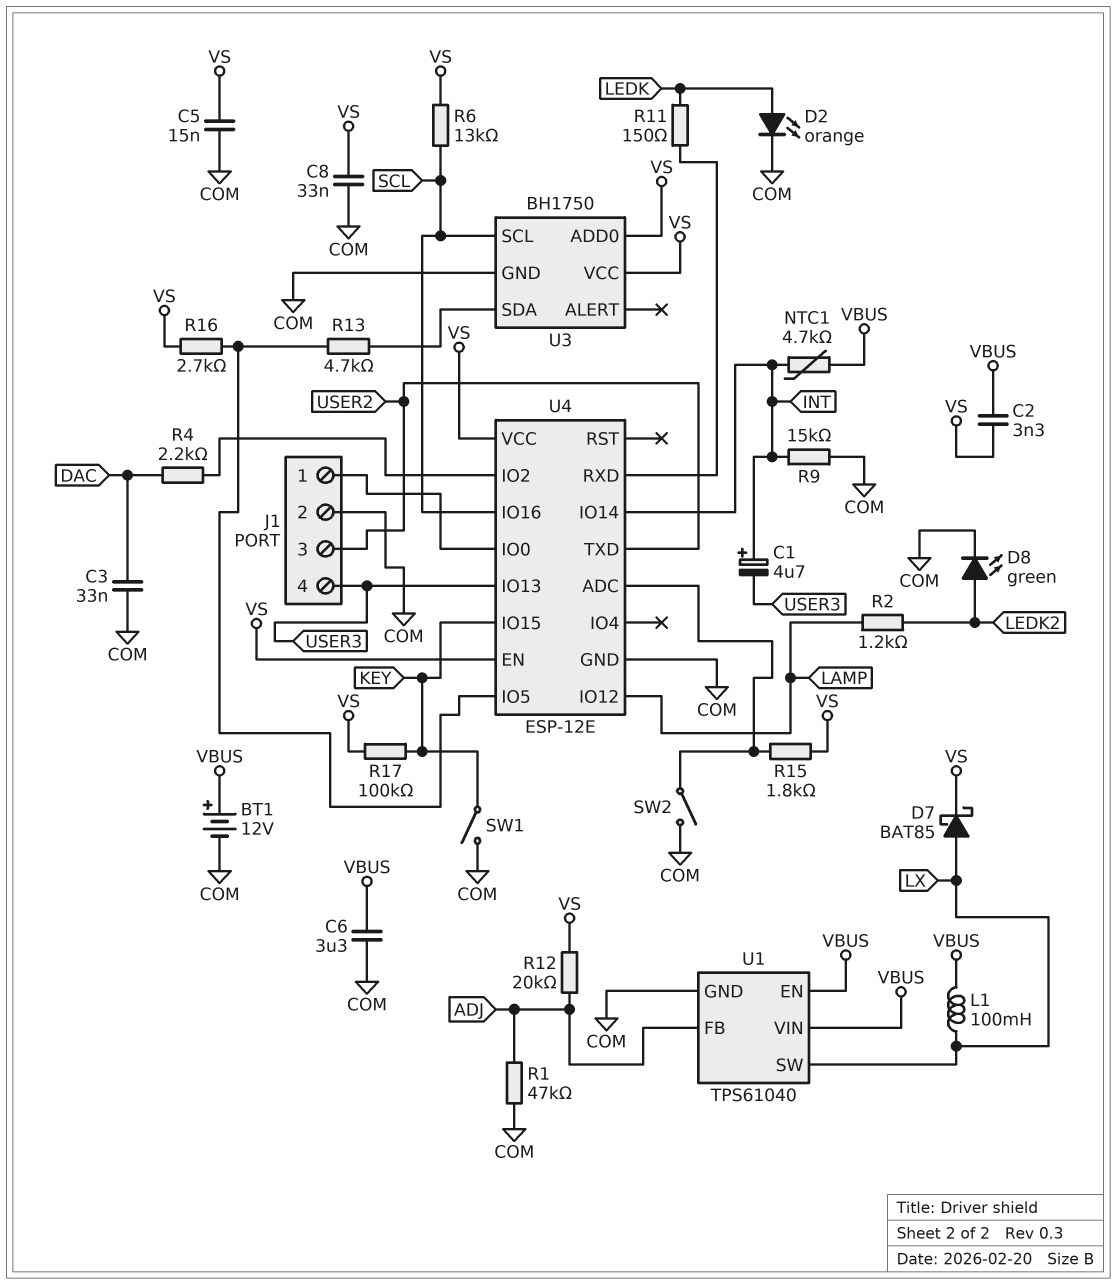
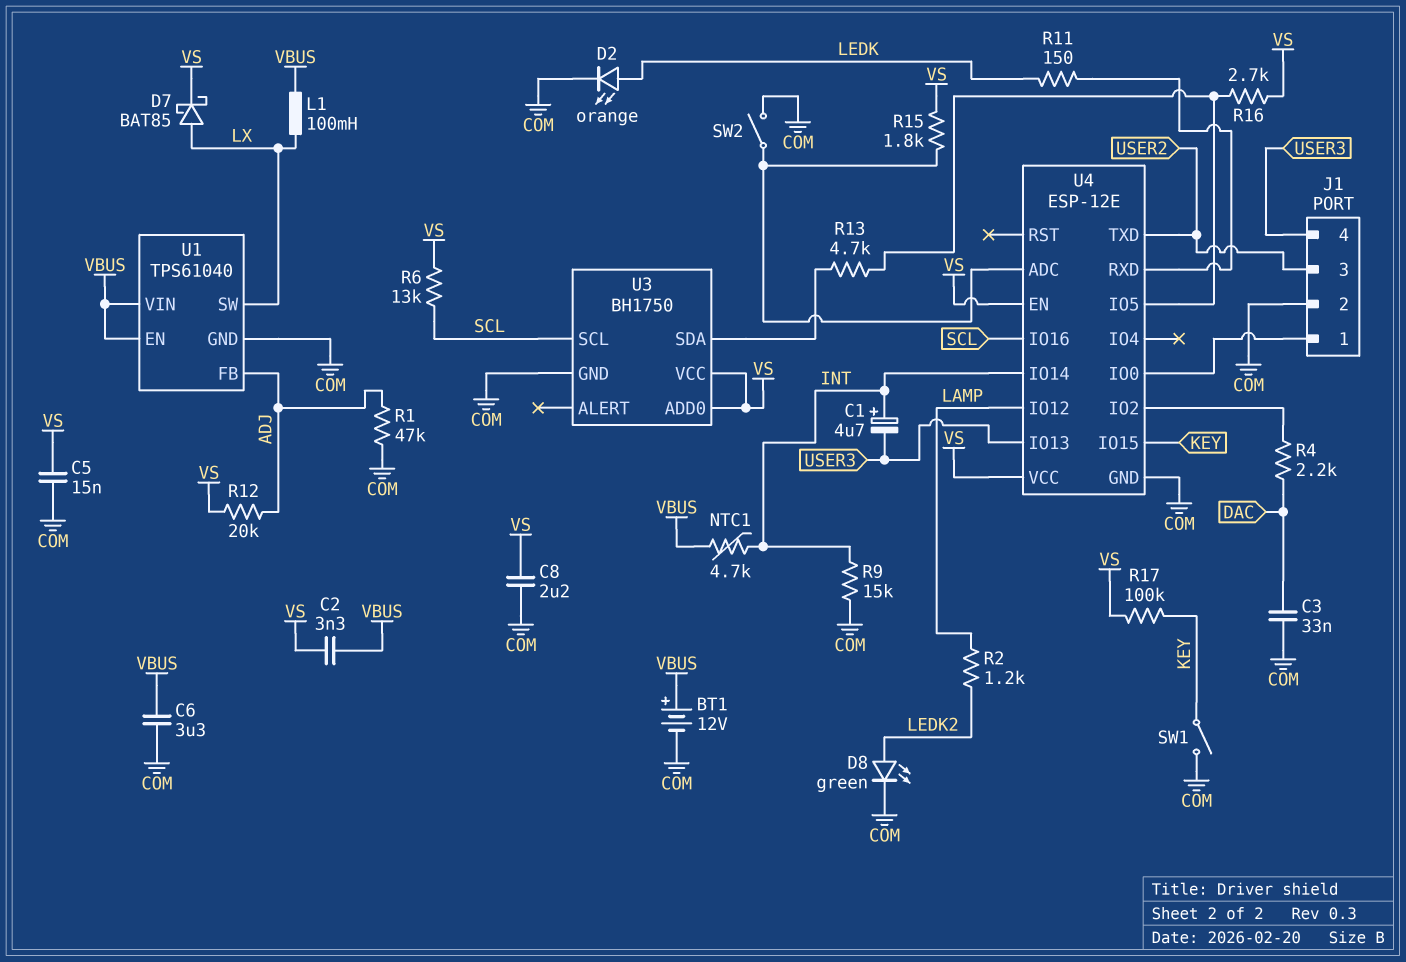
C8: 33nF (COM, VS) -> 2.2uF (COM, VS)

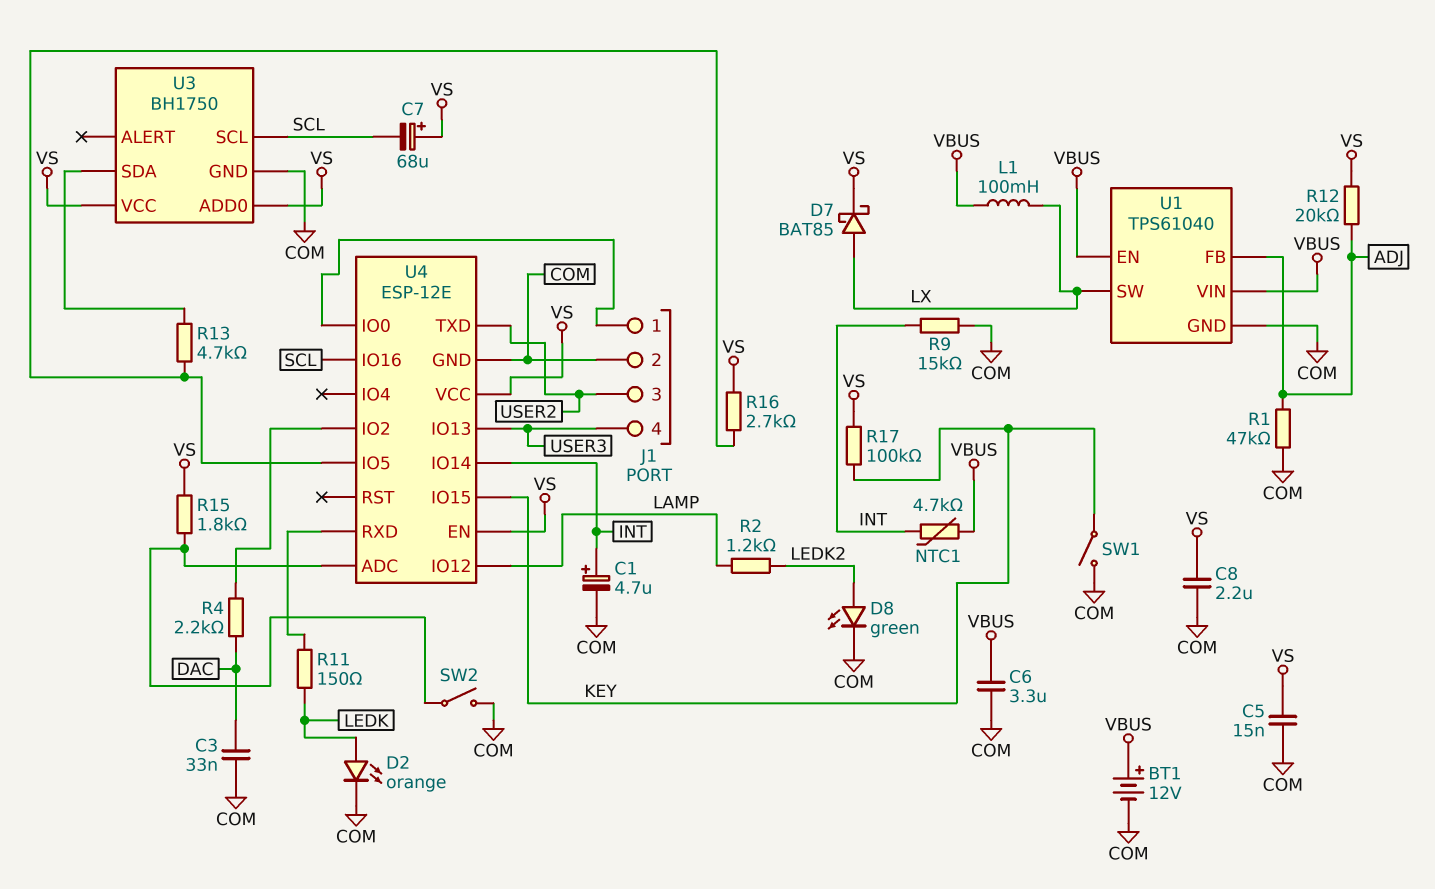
C1: 4.7uF (plus INT, minus USER3) -> 4.7uF (plus INT, minus COM)
C2: 3.3nF (VBUS, VS) -> none
C7: none -> 68uF (plus VS, minus SCL)
R6: 13k (SCL, VS) -> none

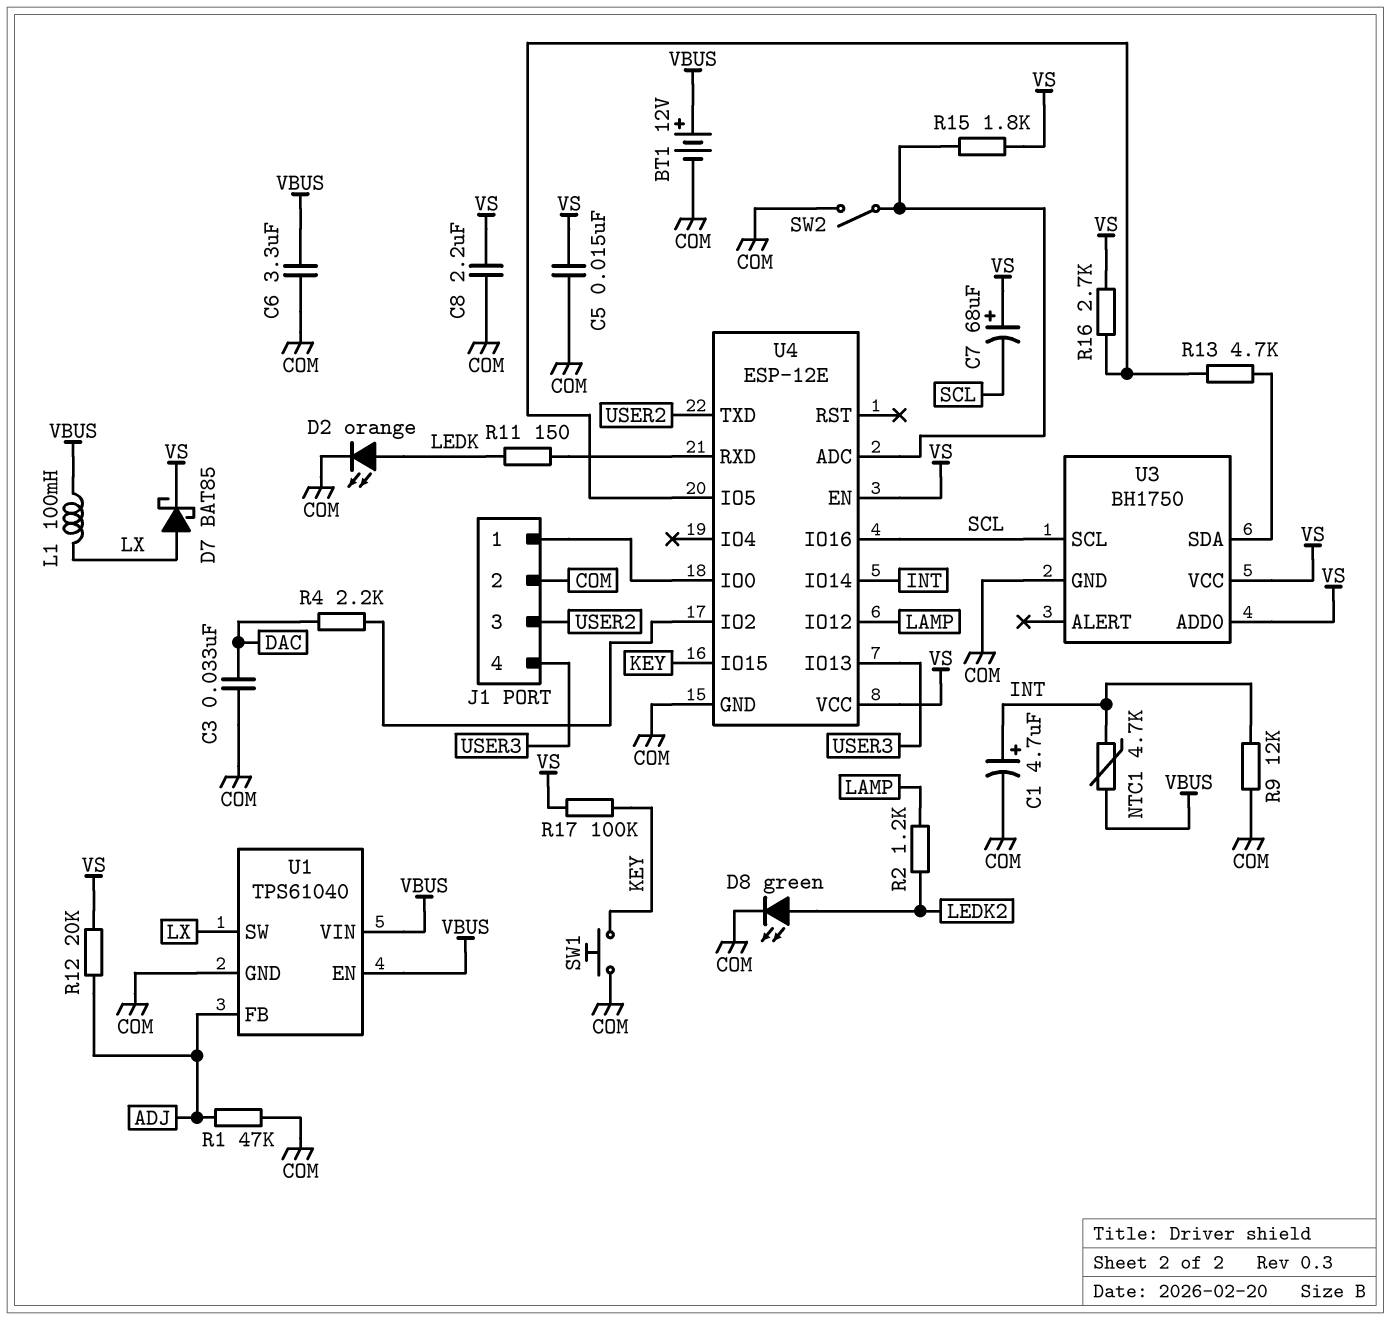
R9: 15k (COM, INT) -> 12k (COM, INT)
SW1: switch (COM, KEY) -> button (COM, KEY)

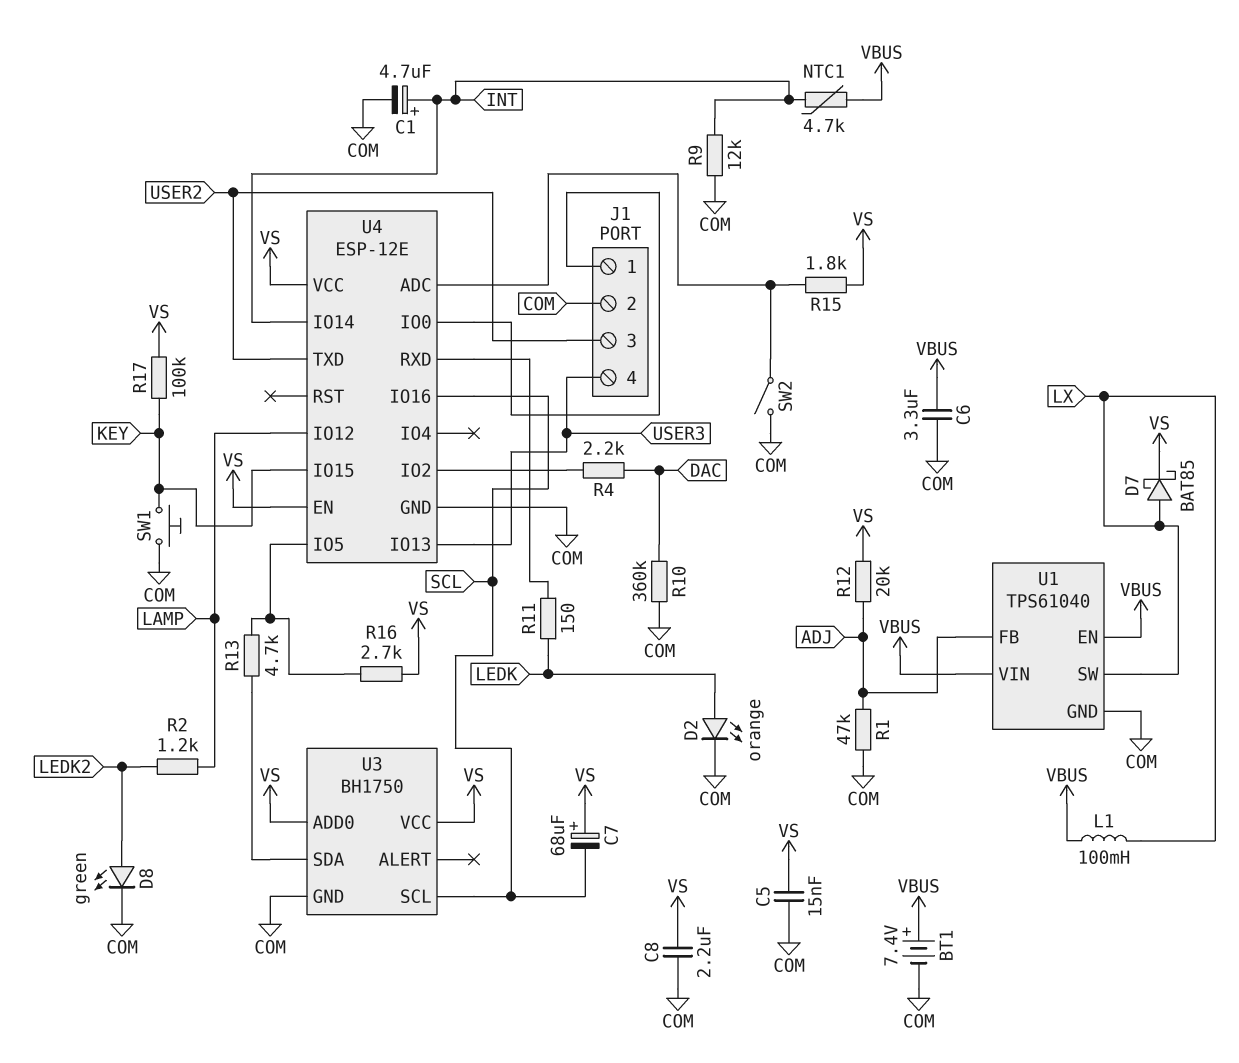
BT1: 12V (plus VBUS, minus COM) -> 7.4V (plus VBUS, minus COM)
C3: 33nF (COM, DAC) -> none
R10: none -> 360k (COM, DAC)

